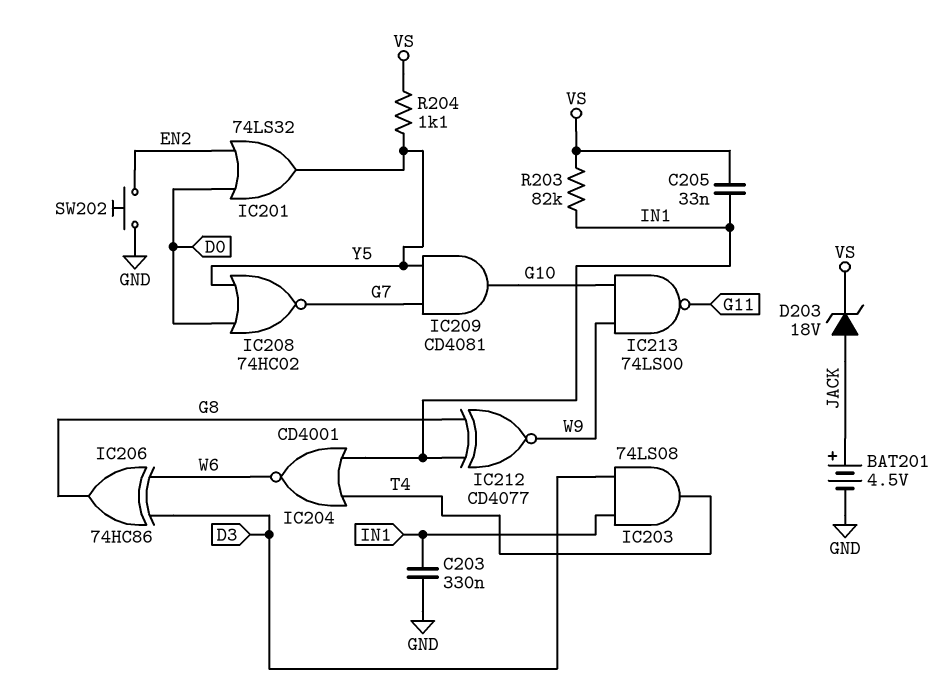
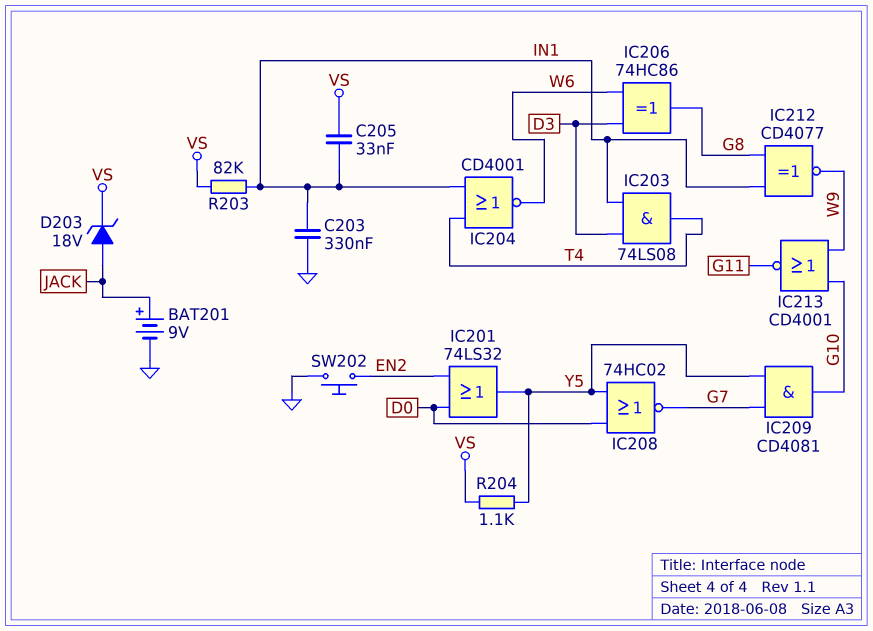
BAT201: 4.5V (plus JACK, minus GND) -> 9V (plus JACK, minus GND)
IC213: NAND 74LS00 (in G10, in W9, out G11) -> NOR CD4001 (in G10, in W9, out G11)

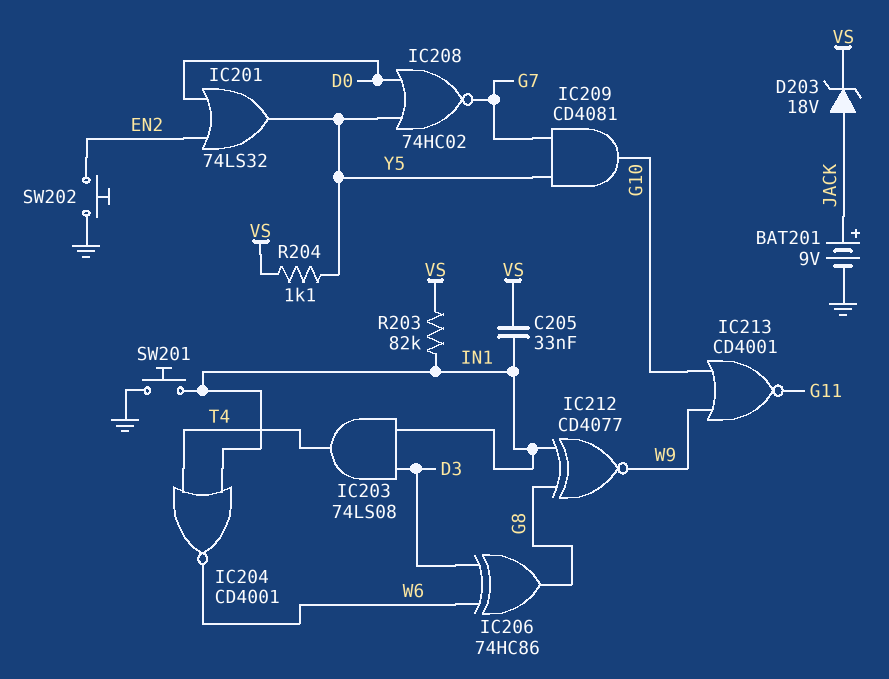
C203: 330nF (GND, IN1) -> none
SW201: none -> button (GND, IN1)

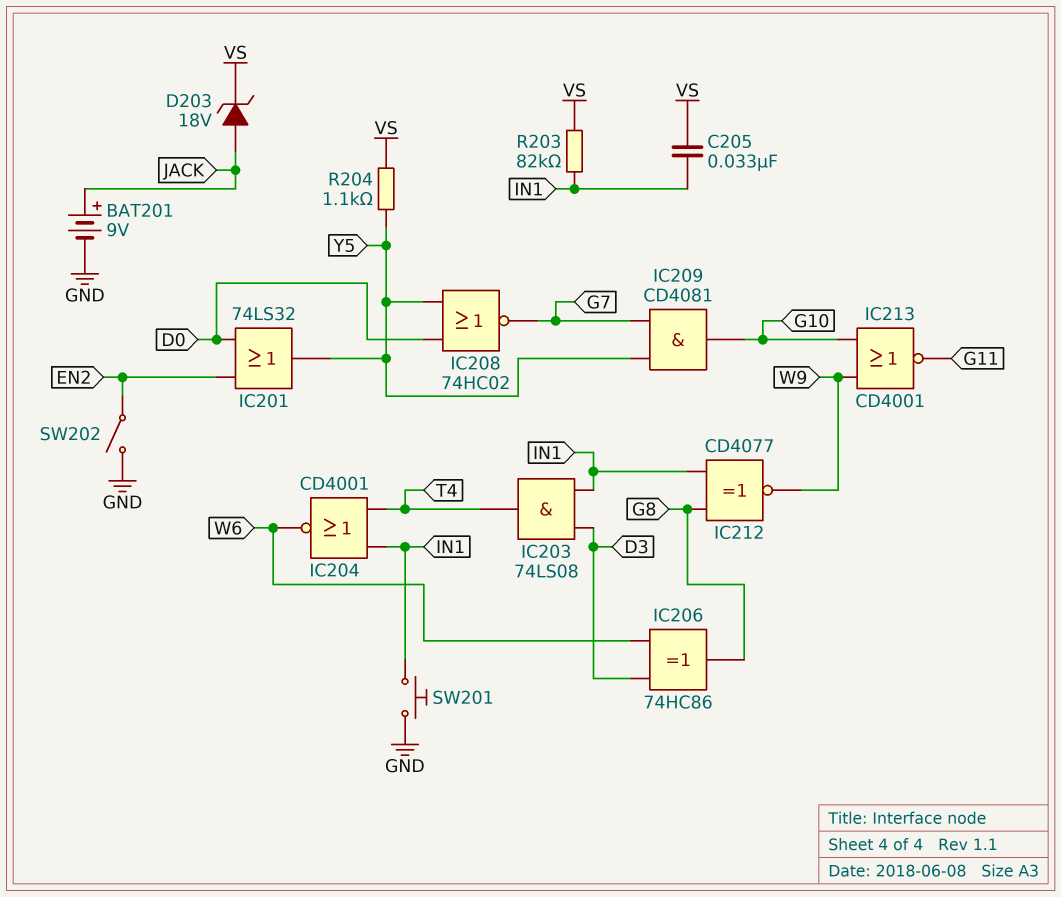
SW202: button (EN2, GND) -> switch (EN2, GND)

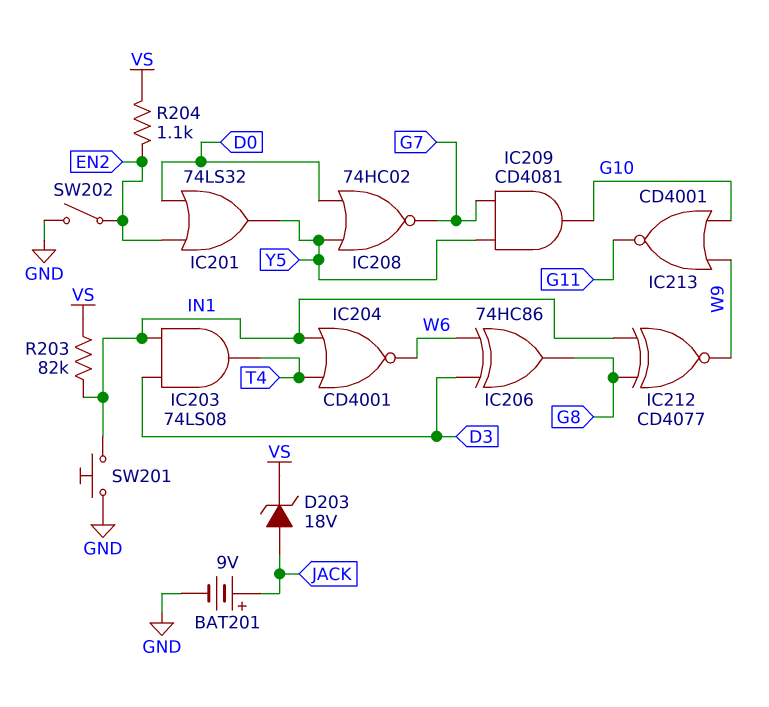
C205: 33nF (IN1, VS) -> none
R204: 1.1k (VS, Y5) -> 1.1k (EN2, VS)

